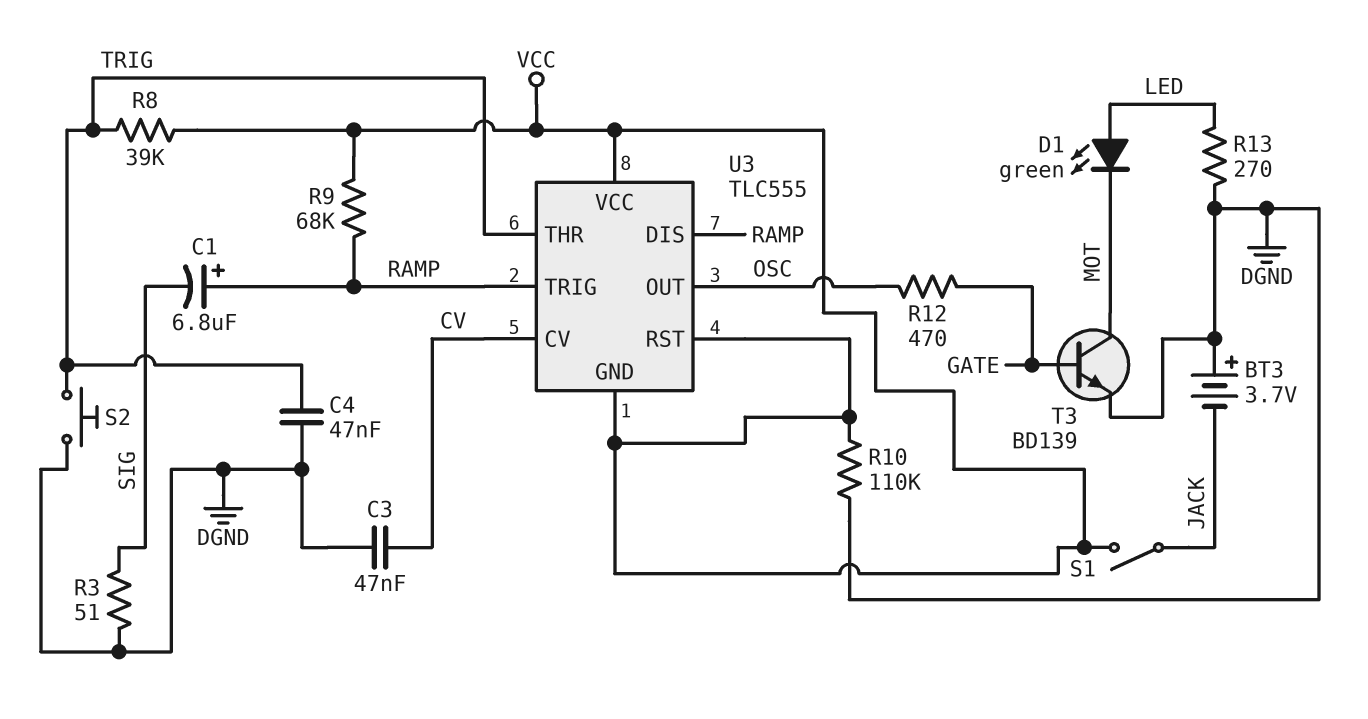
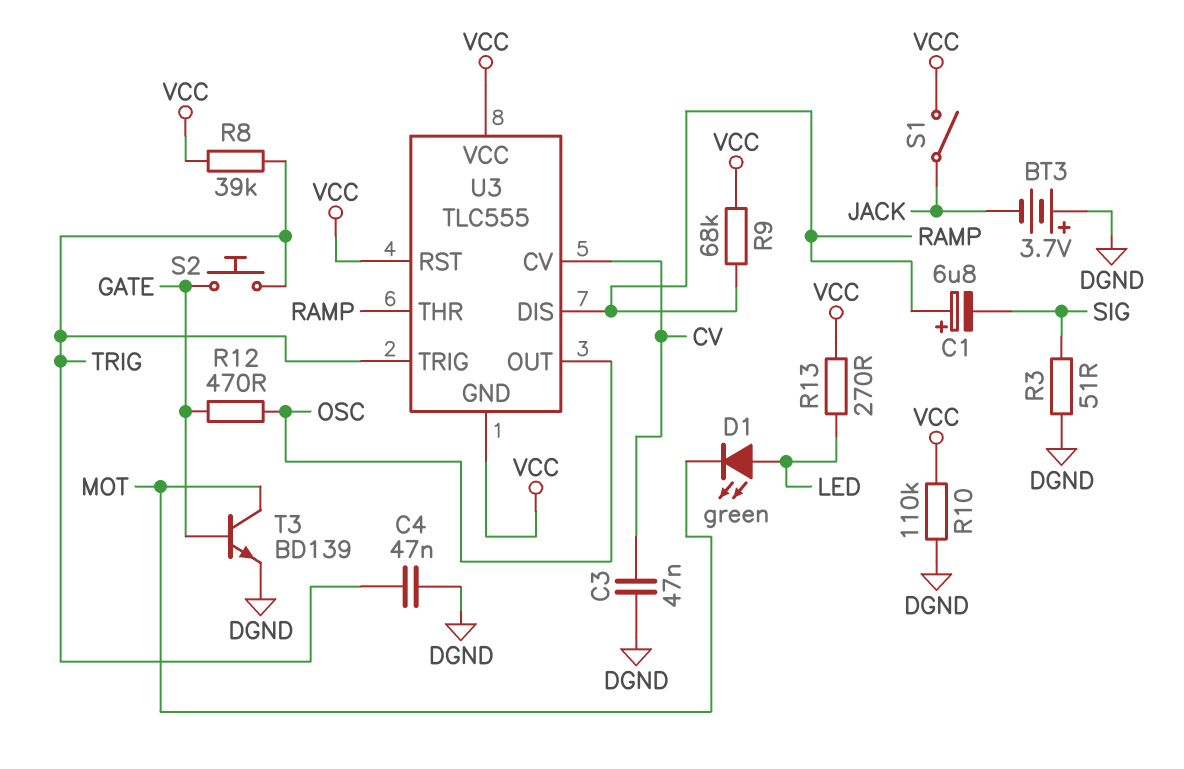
R13: 270 (DGND, LED) -> 270 (LED, VCC)
S2: button (DGND, TRIG) -> button (GATE, TRIG)
U3 pin THR: TRIG -> RAMP
U3 pin TRIG: RAMP -> TRIG

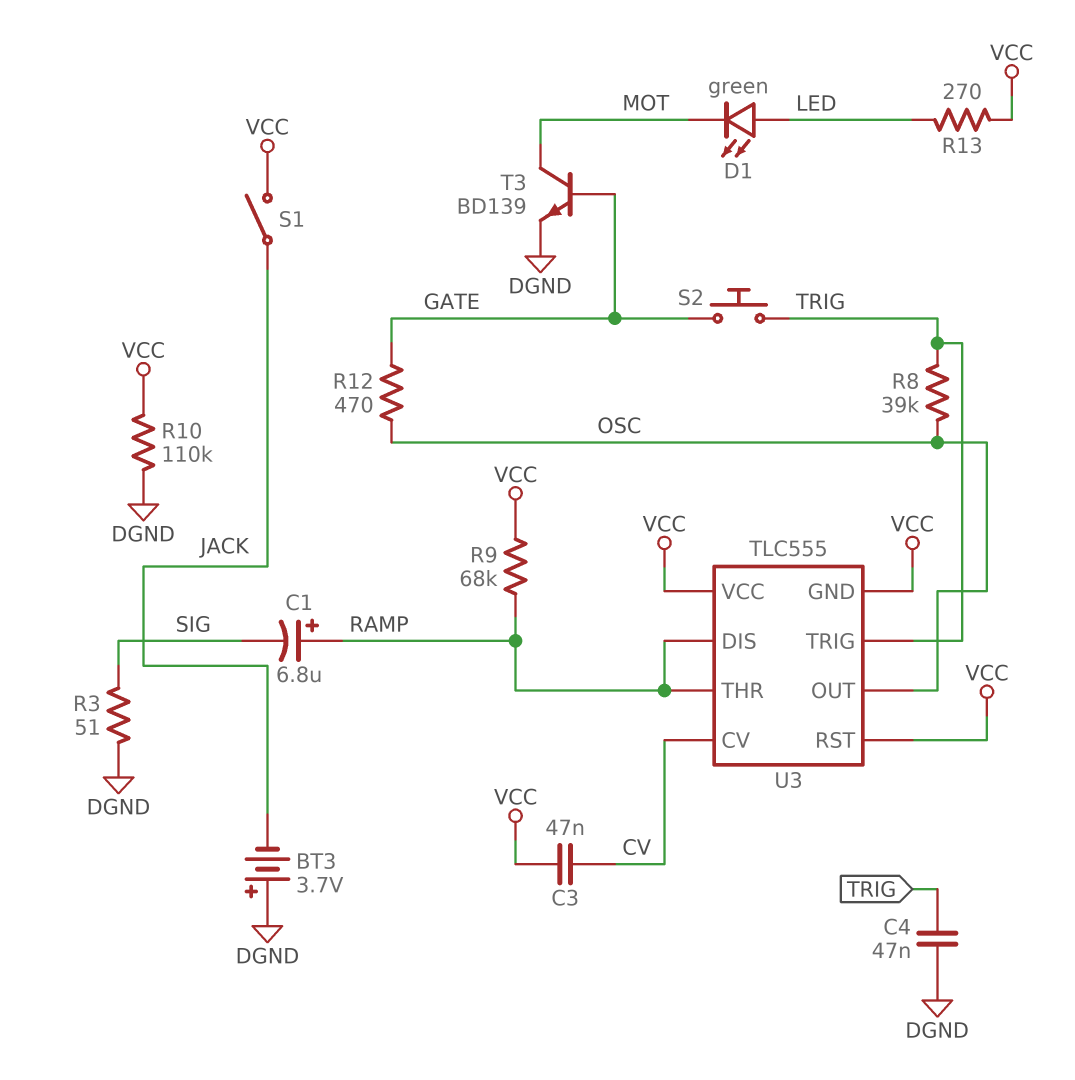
C3: 47nF (CV, DGND) -> 47nF (CV, VCC)
R8: 39k (TRIG, VCC) -> 39k (OSC, TRIG)

